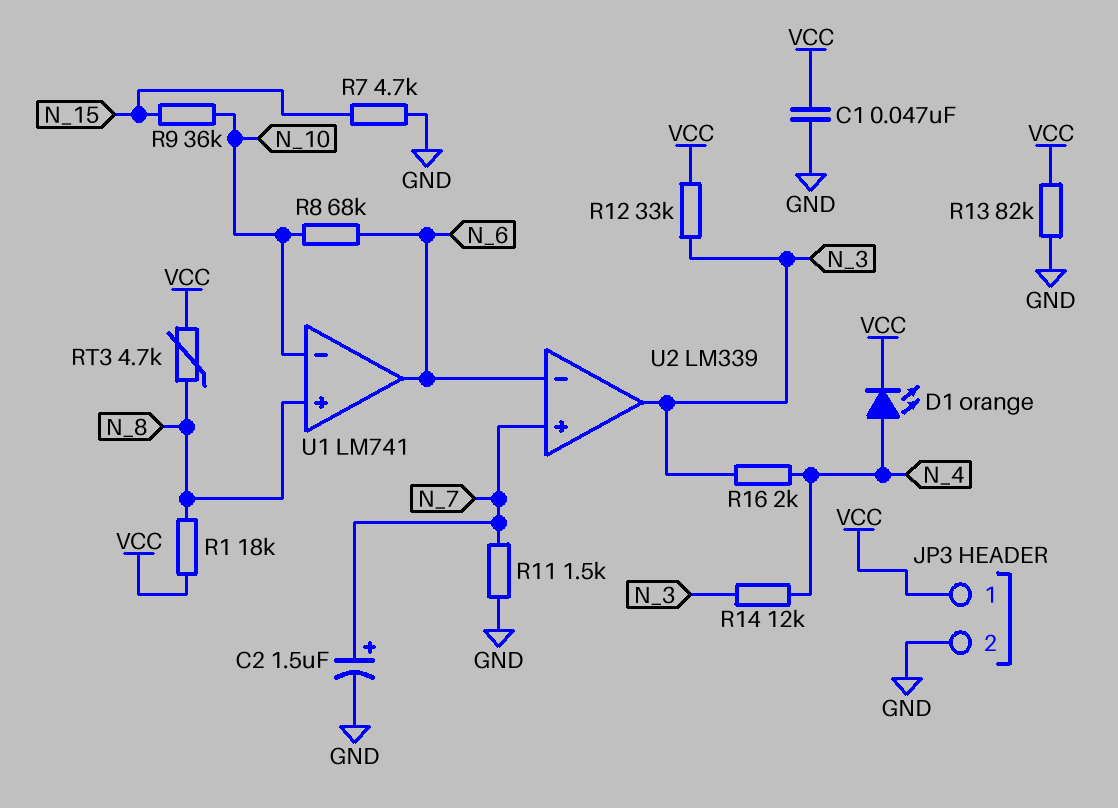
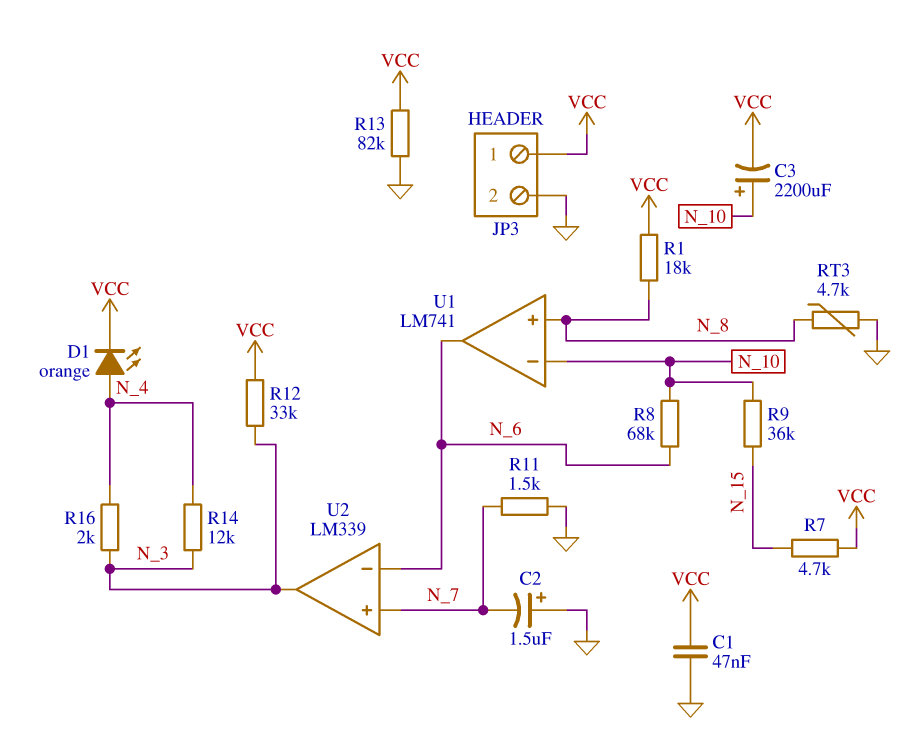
C2: 1.5uF (plus N_7, minus GND) -> 1.5uF (plus GND, minus N_7)
C3: none -> 2200uF (plus N_10, minus VCC)
R7: 4.7k (GND, N_15) -> 4.7k (N_15, VCC)
RT3: 4.7k (N_8, VCC) -> 4.7k (GND, N_8)

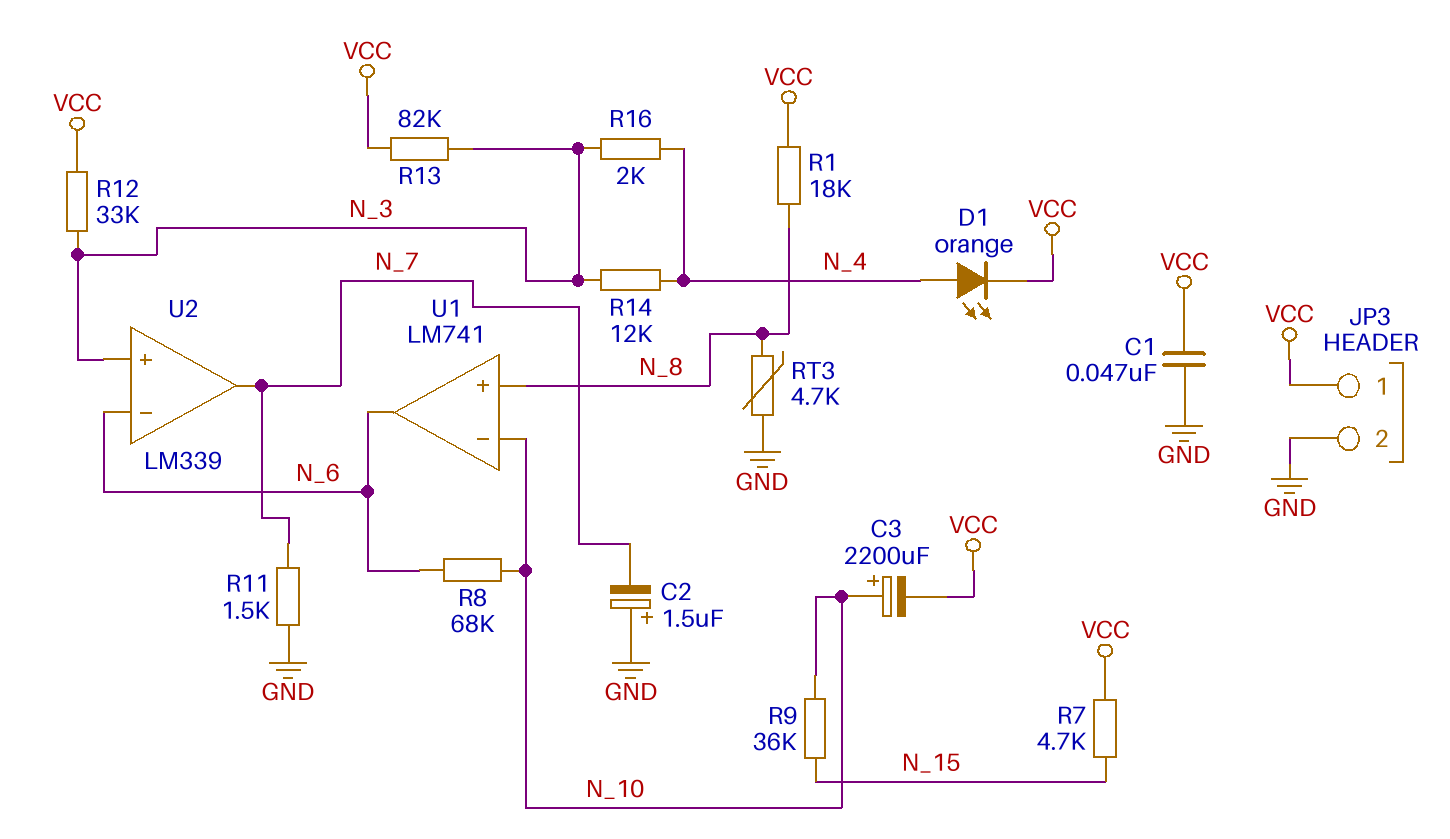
R13: 82k (GND, VCC) -> 82k (N_3, VCC)
U2 pin in+: N_7 -> N_3
U2 pin out: N_3 -> N_7

